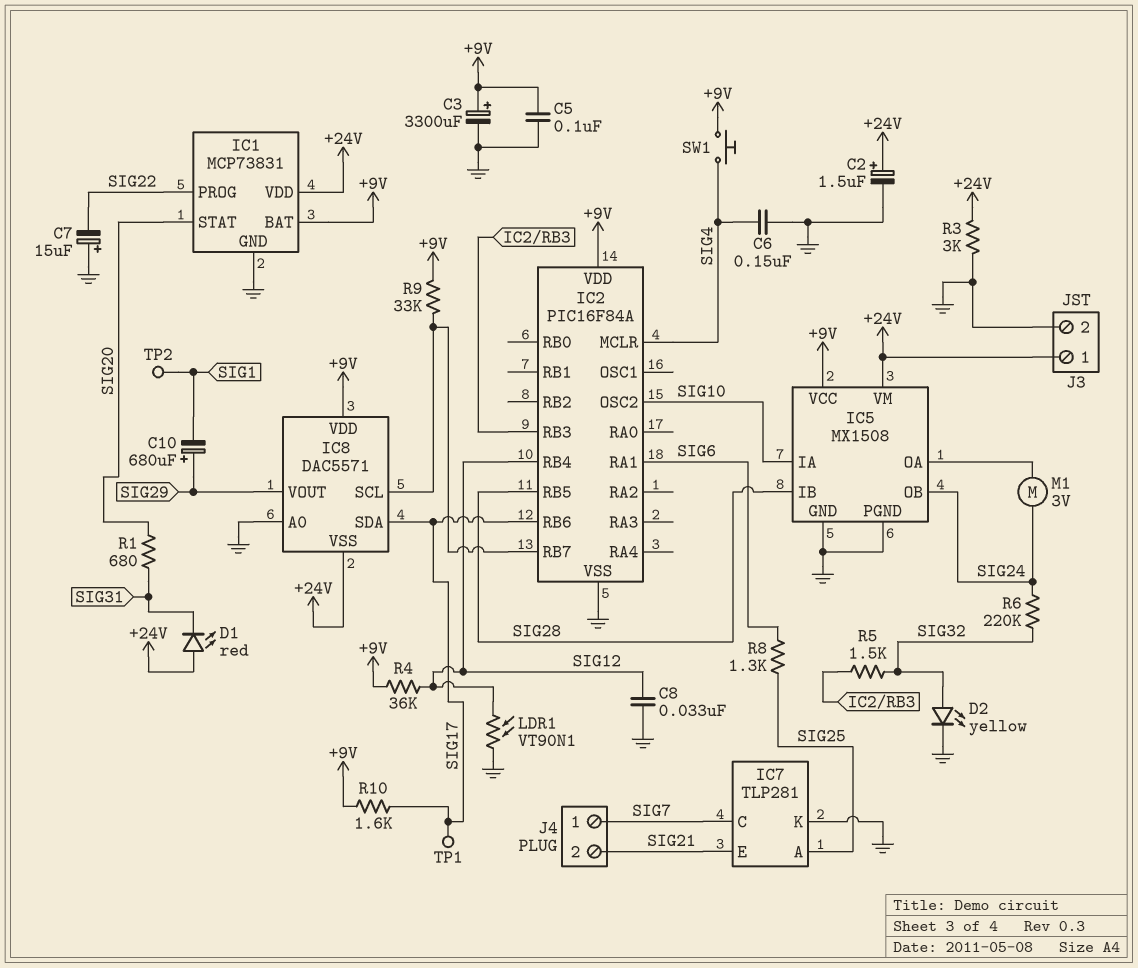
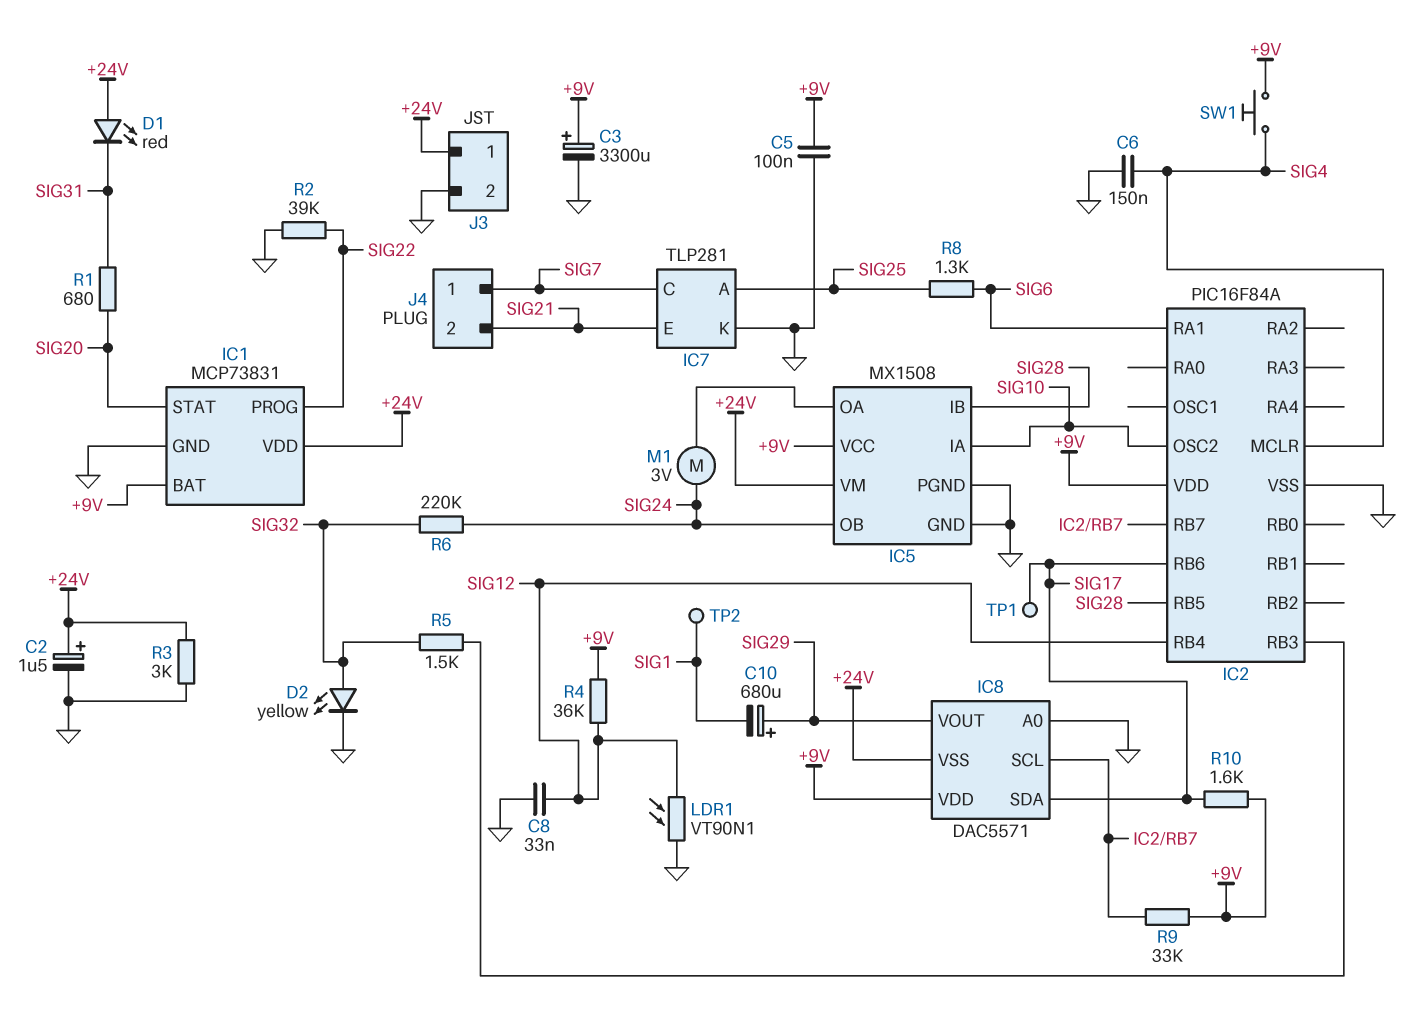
C7: 15uF (plus GND, minus SIG22) -> none
R2: none -> 39k (GND, SIG22)

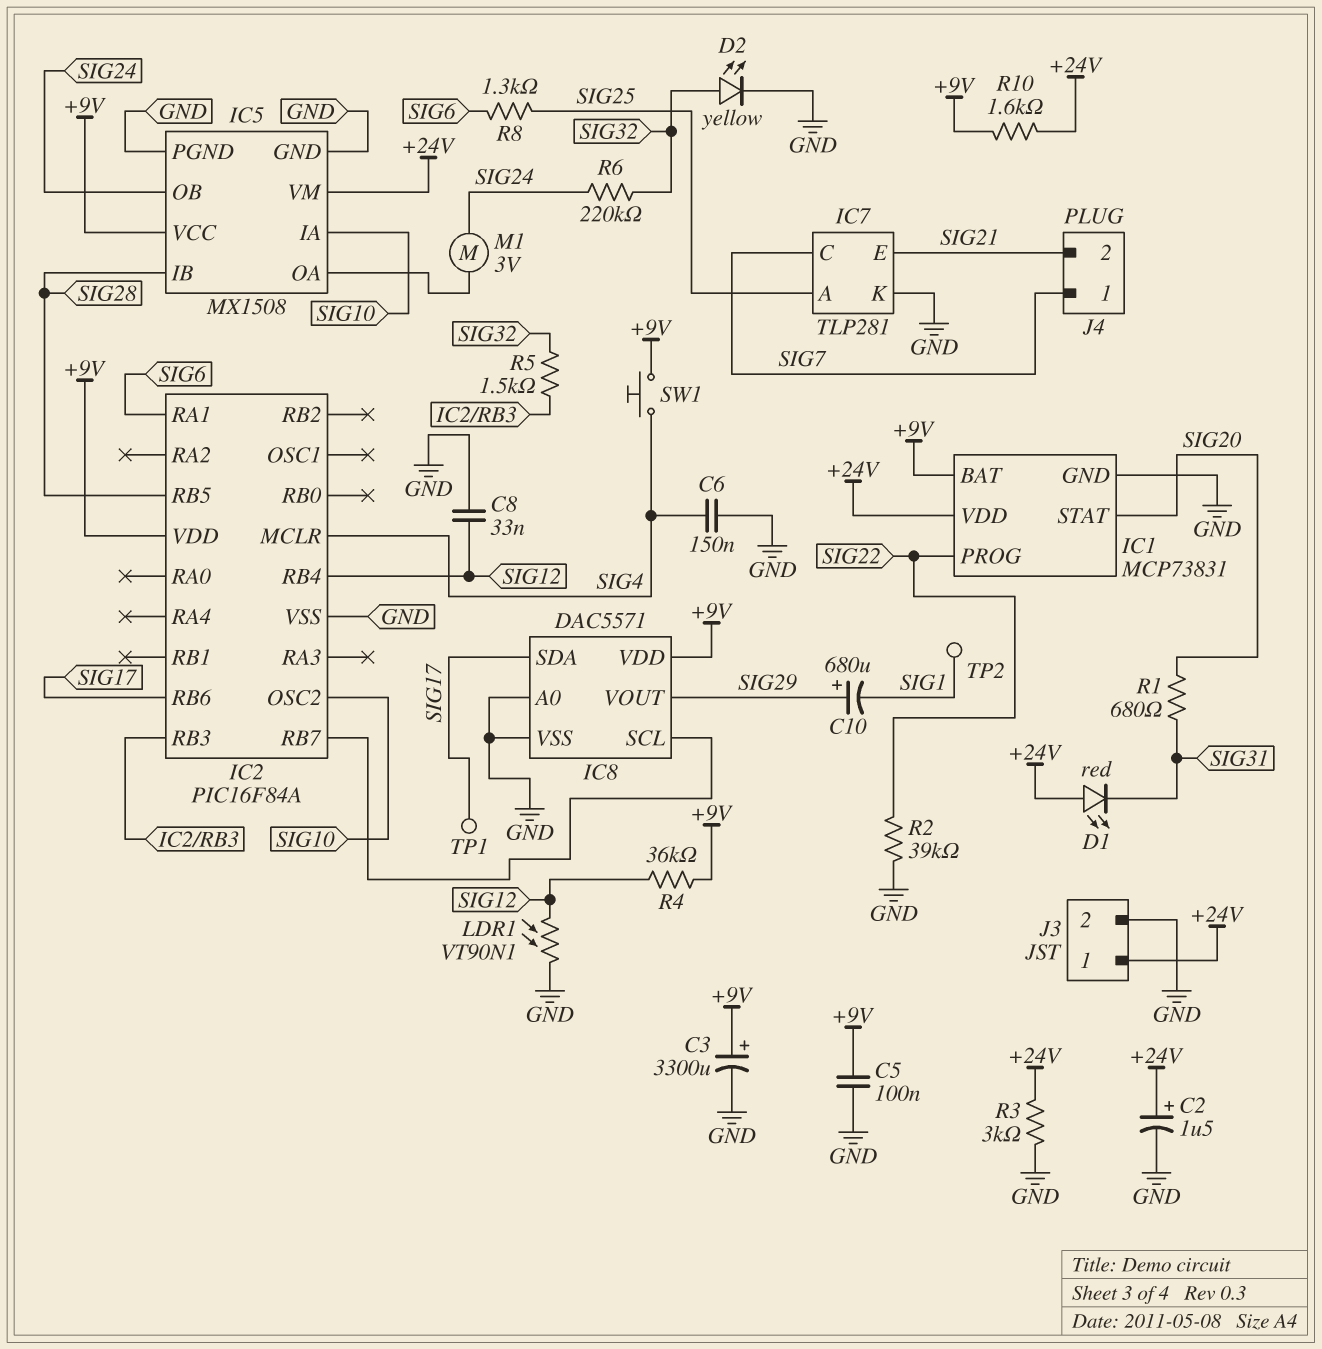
IC8 pin VSS: +24V -> GND
R9: 33k (+9V, IC2/RB7) -> none
R10: 1.6k (+9V, SIG17) -> 1.6k (+9V, +24V)

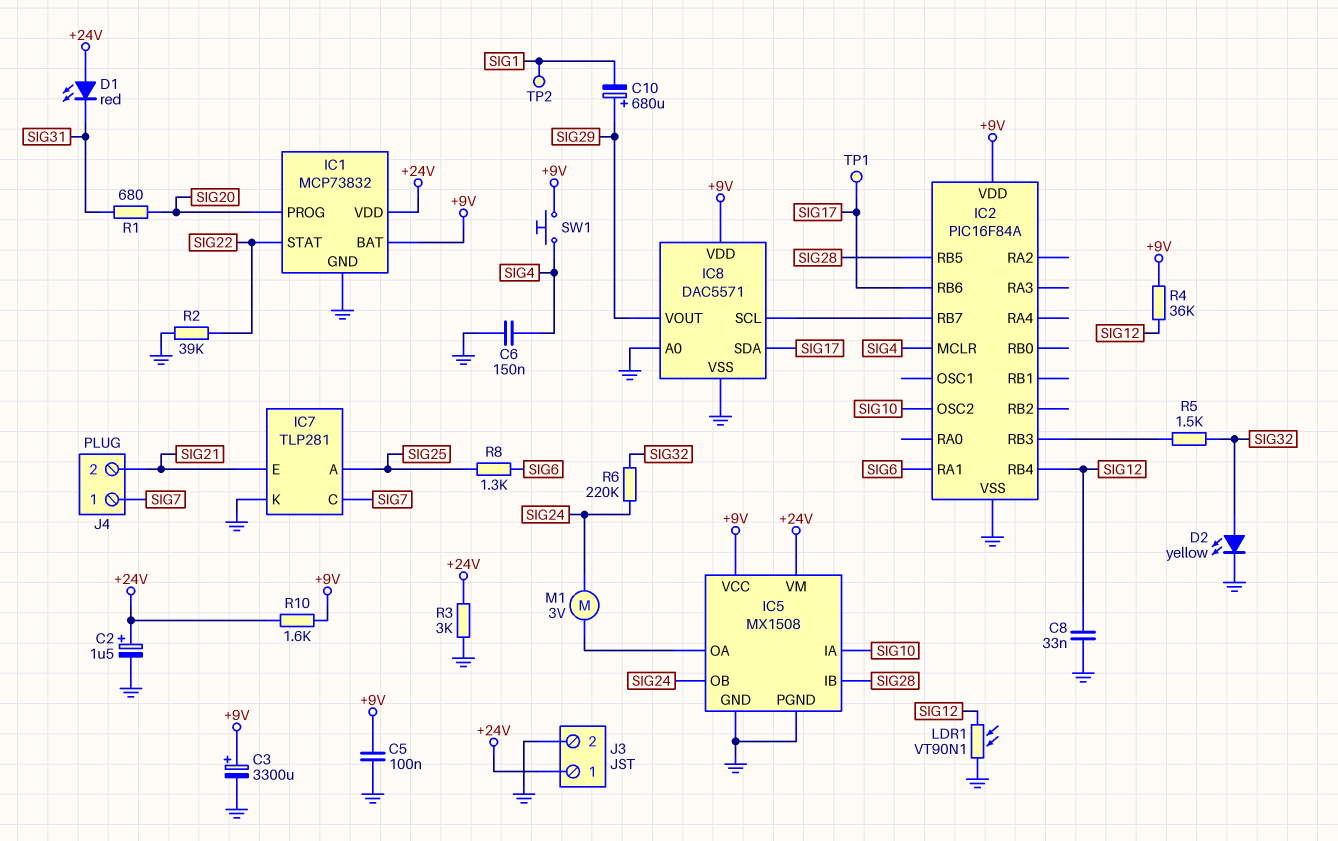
IC1: MCP73831 -> MCP73832
IC1 pin PROG: SIG22 -> SIG20
IC1 pin STAT: SIG20 -> SIG22

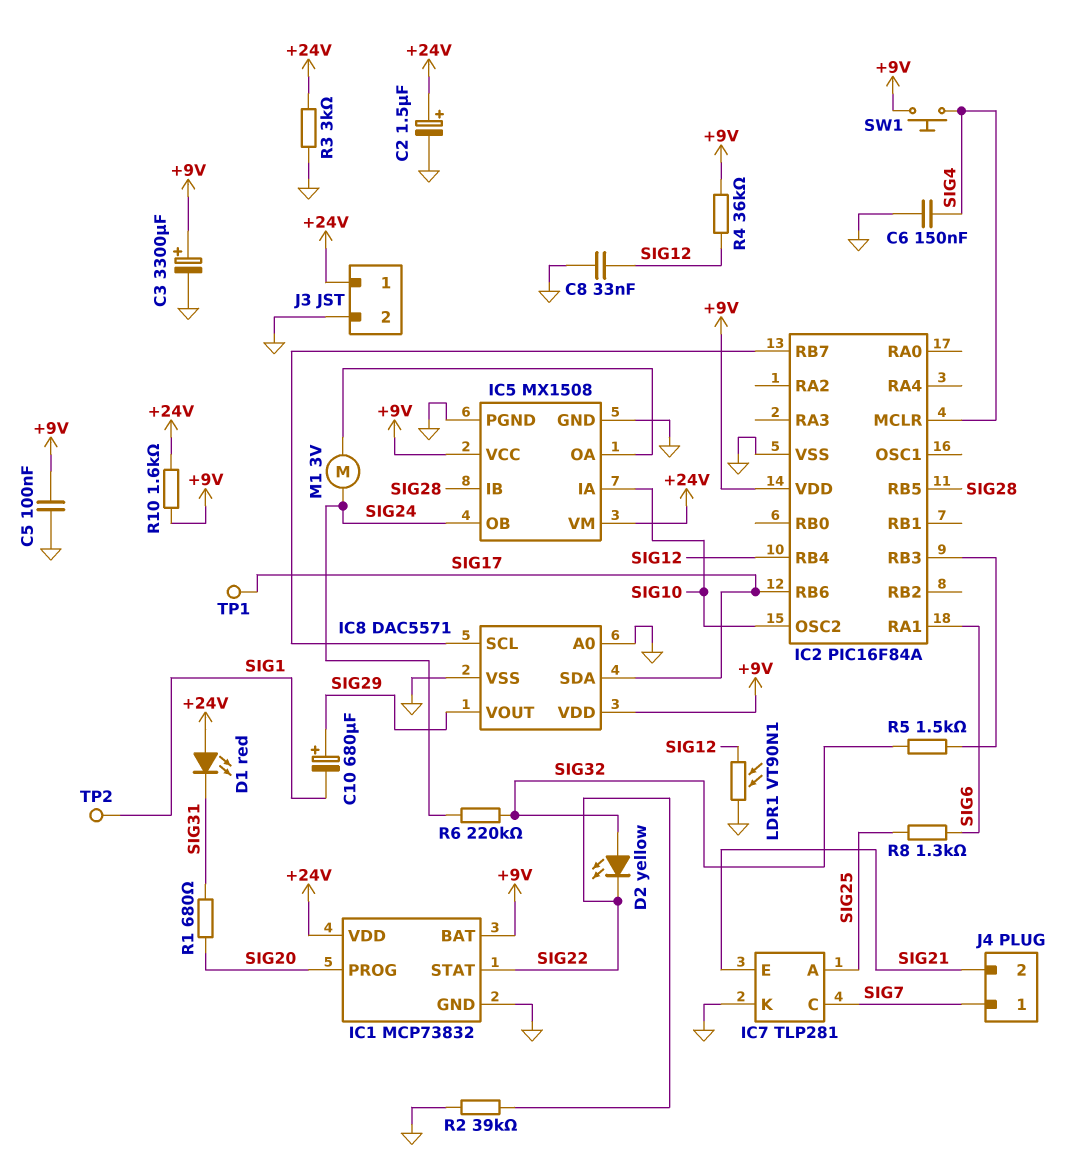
D2: LED yellow (A SIG32, K GND) -> LED yellow (A SIG32, K SIG22)

